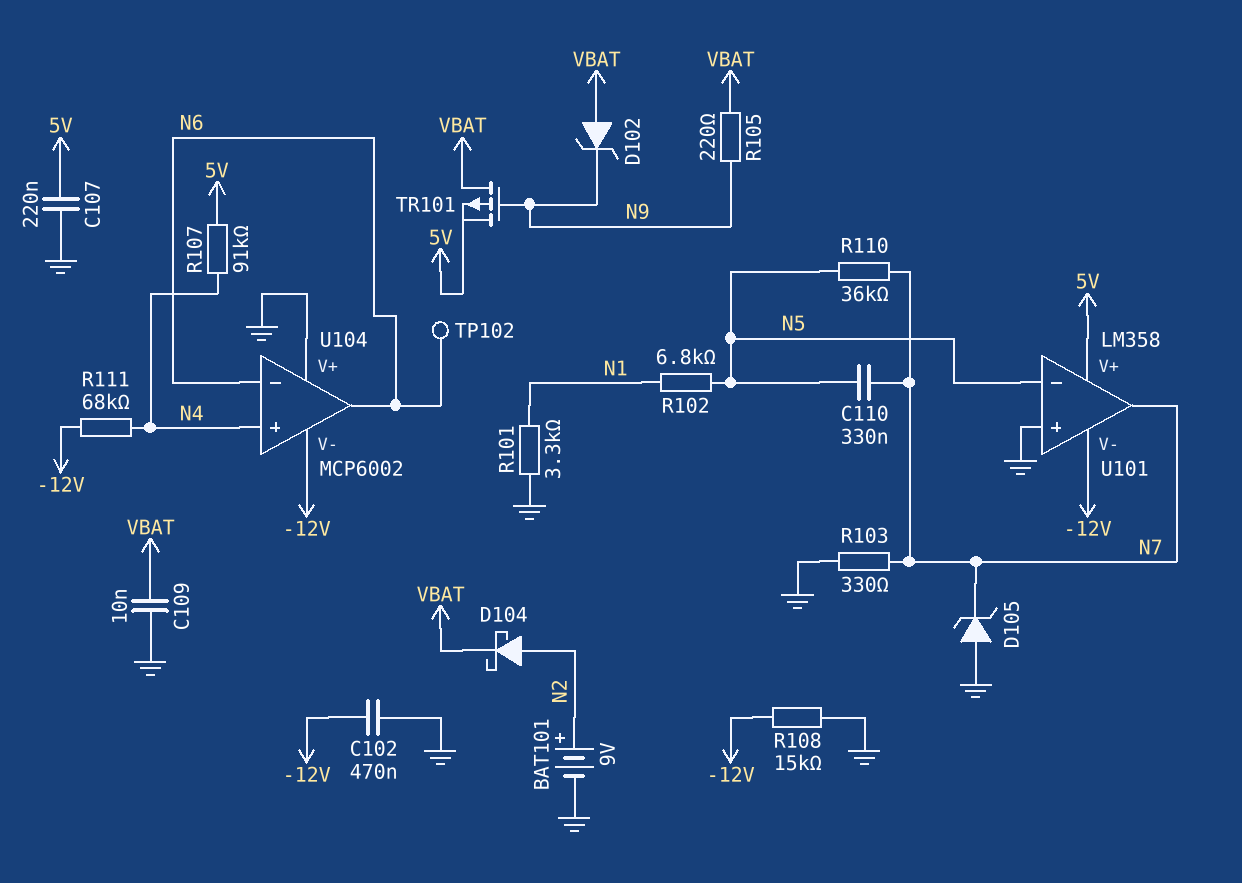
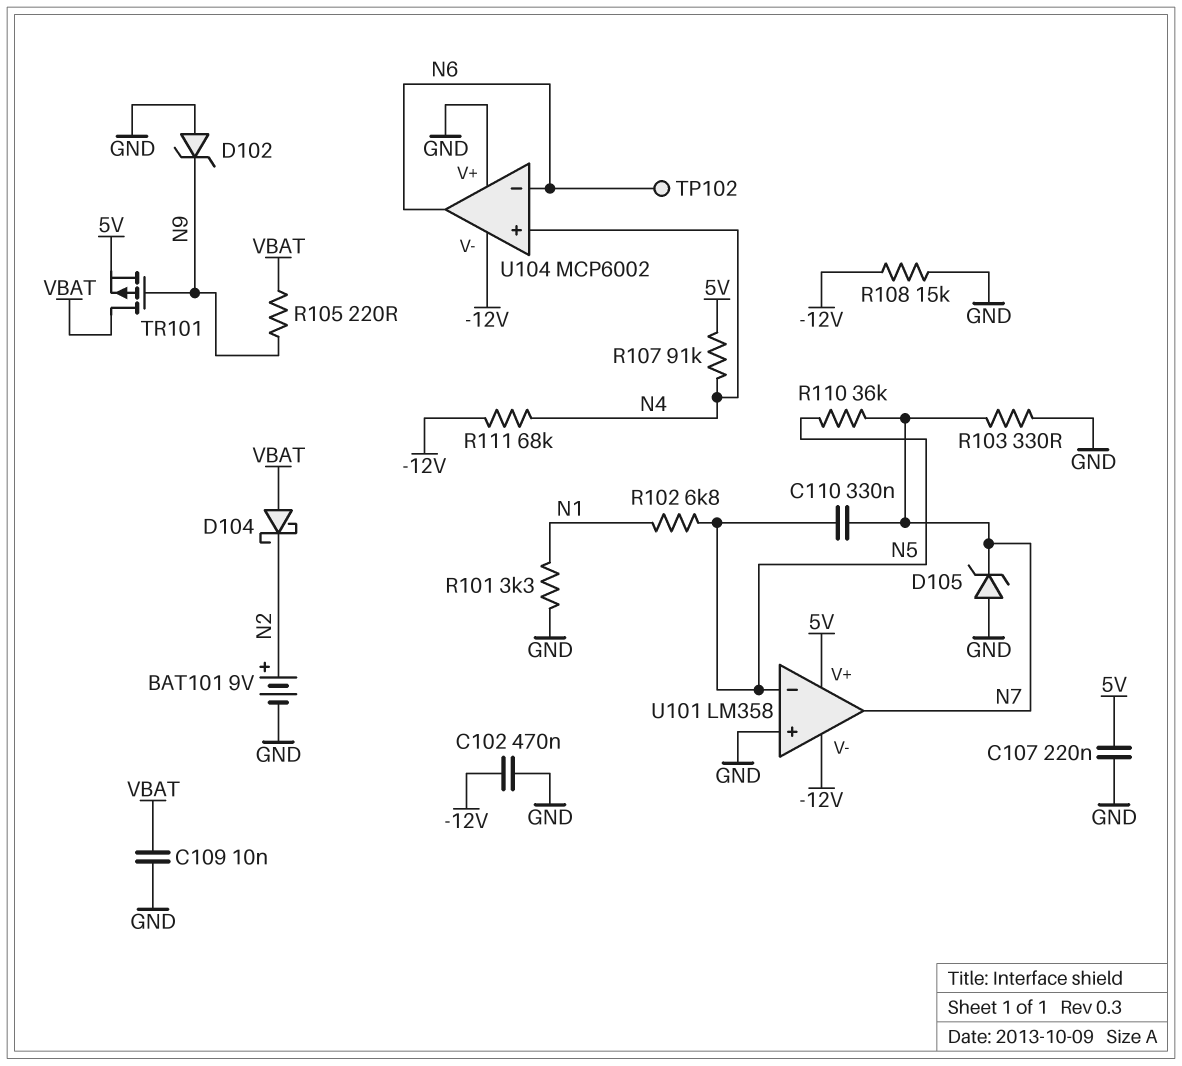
D102: zener (A VBAT, K N9) -> zener (A GND, K N9)
D104: schottky (A N2, K VBAT) -> schottky (A VBAT, K N2)

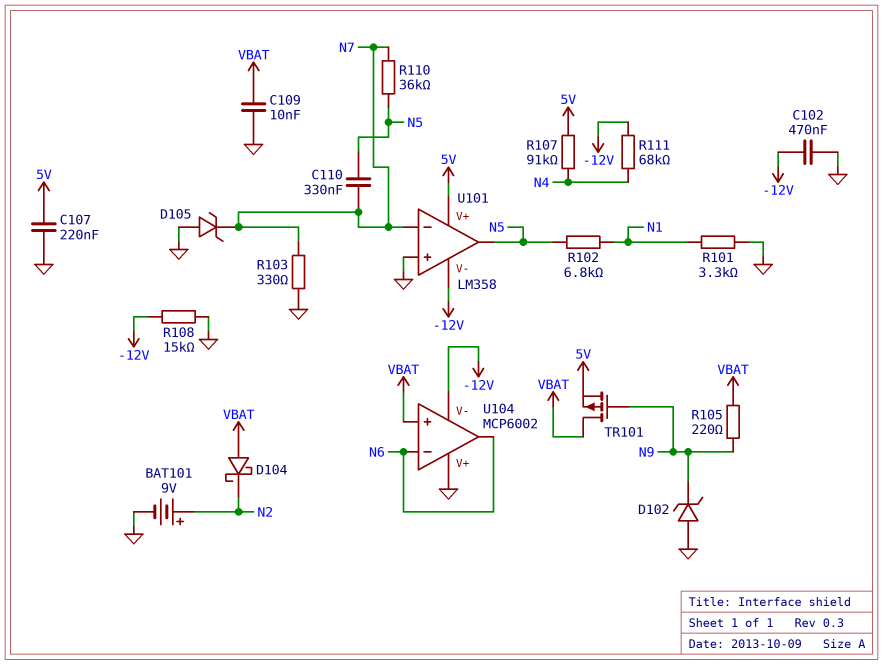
TP102: test point (N6) -> none
U101 pin in-: N5 -> N7
U101 pin out: N7 -> N5
U104 pin in+: N4 -> VBAT

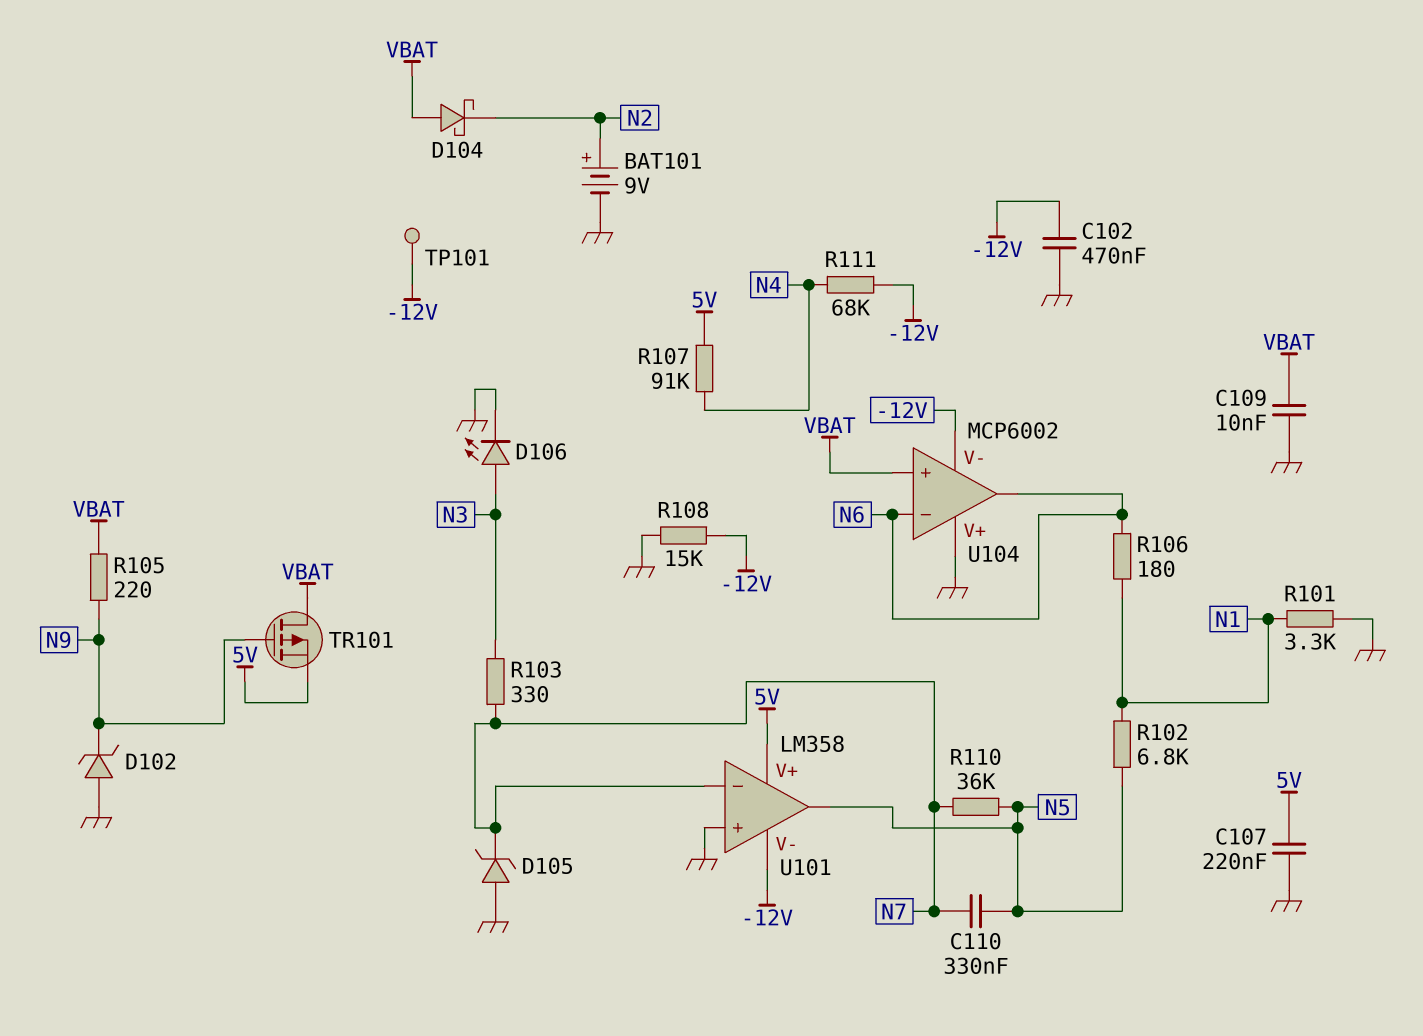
D106: none -> LED (A N3, K GND)
R103: 330 (GND, N7) -> 330 (N3, N7)
R106: none -> 180 (N1, N6)
TP101: none -> test point (-12V)

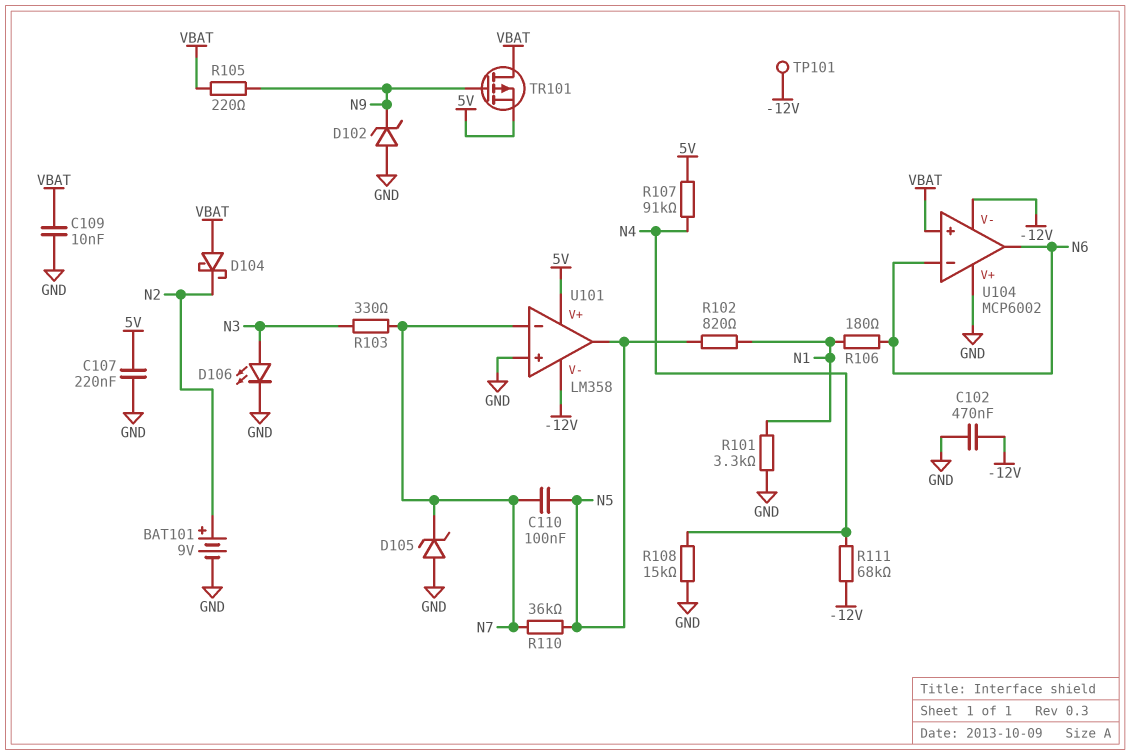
C110: 330nF (N5, N7) -> 100nF (N5, N7)
R102: 6.8k (N1, N5) -> 820 (N1, N5)
R108: 15k (-12V, GND) -> 15k (GND, N4)

